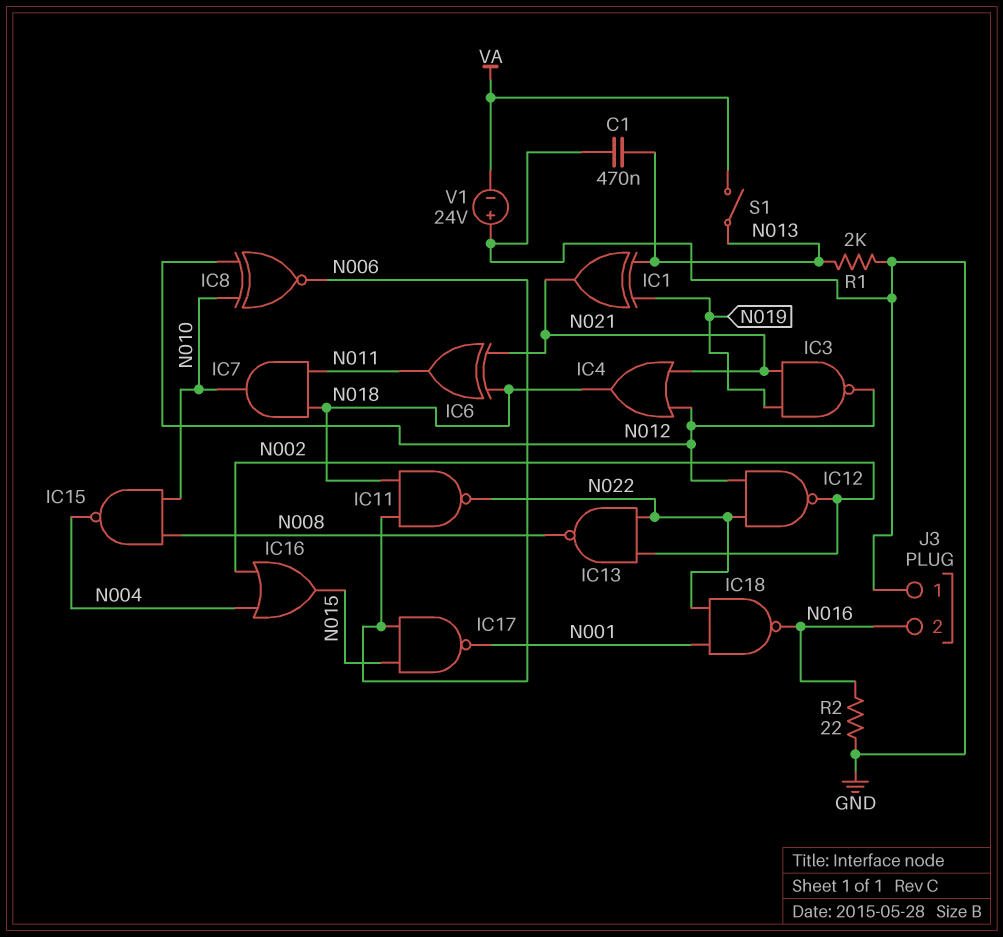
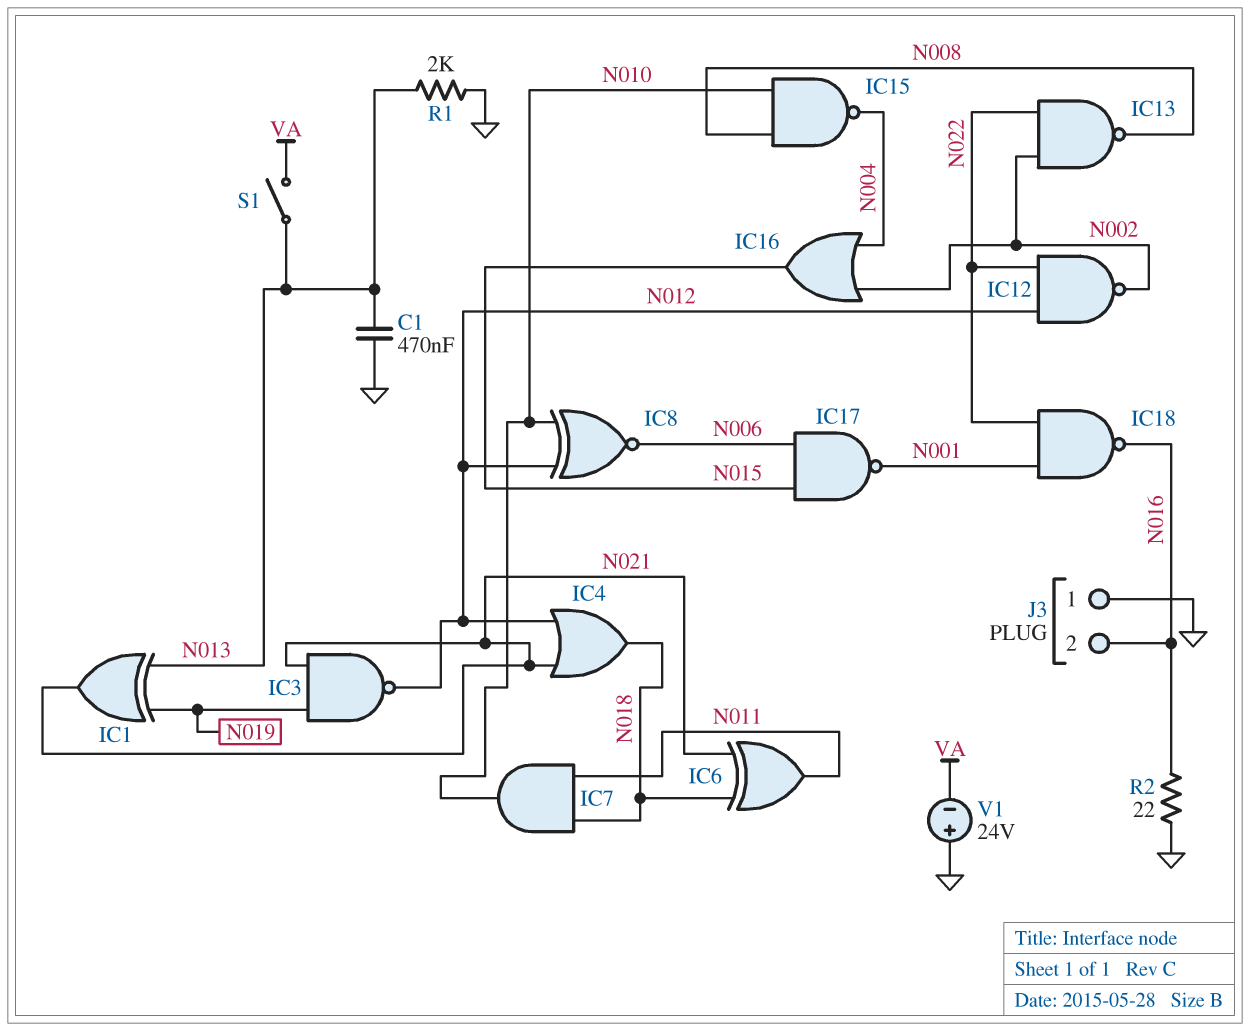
IC11: NAND (in N006, in N018, out N022) -> none

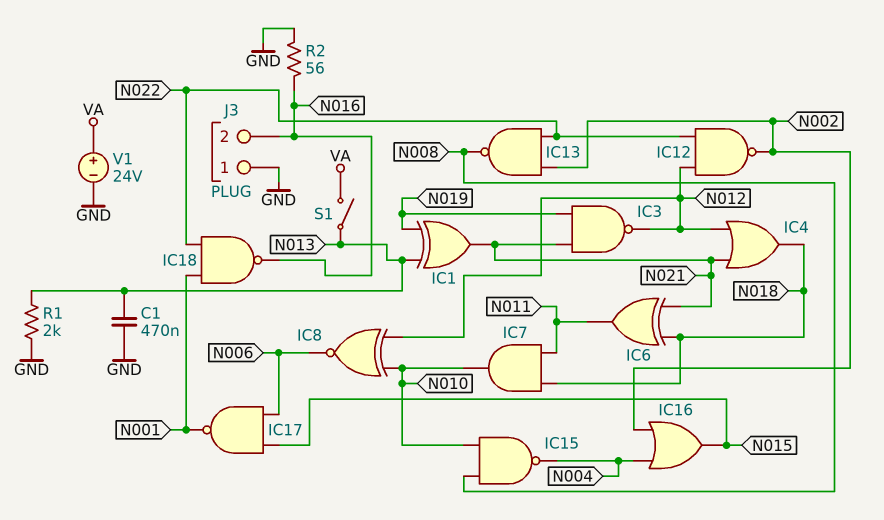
R2: 22 (GND, N016) -> 56 (GND, N016)
V1: 24V (plus GND, minus VA) -> 24V (plus VA, minus GND)

